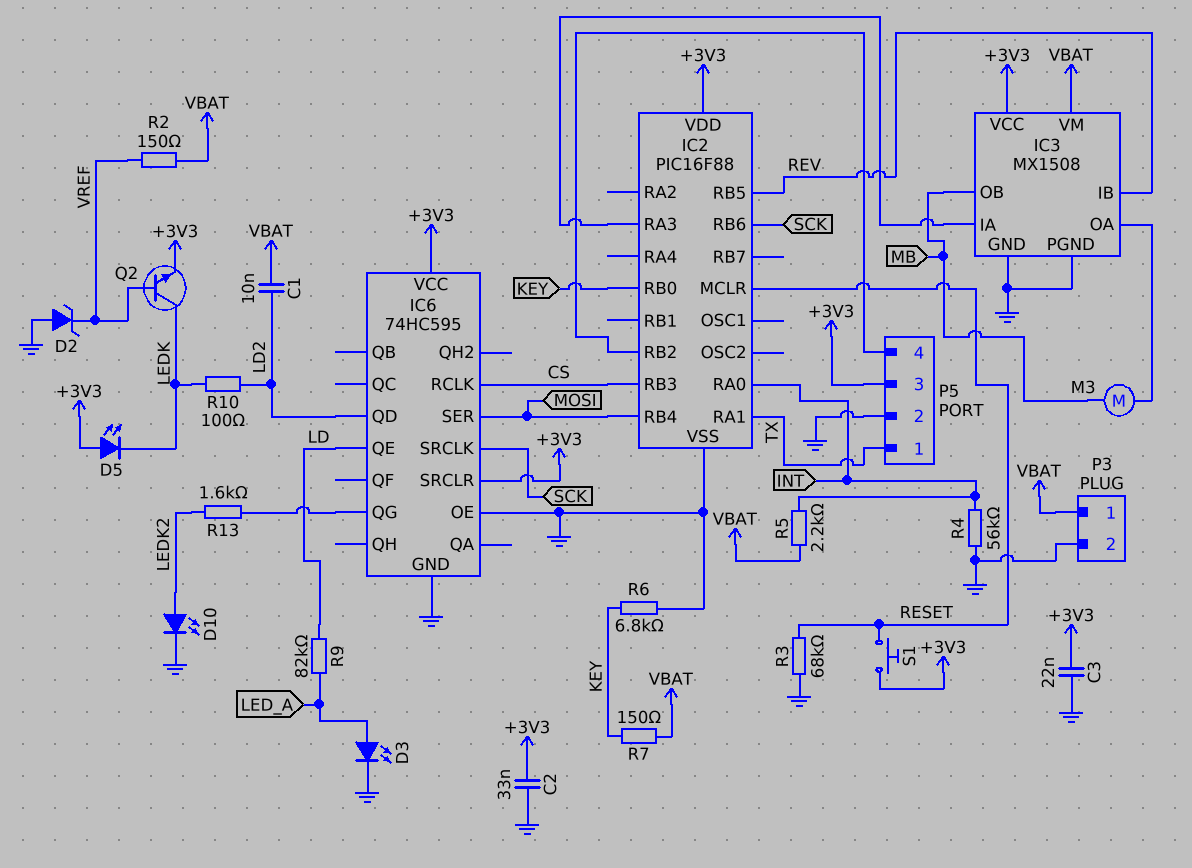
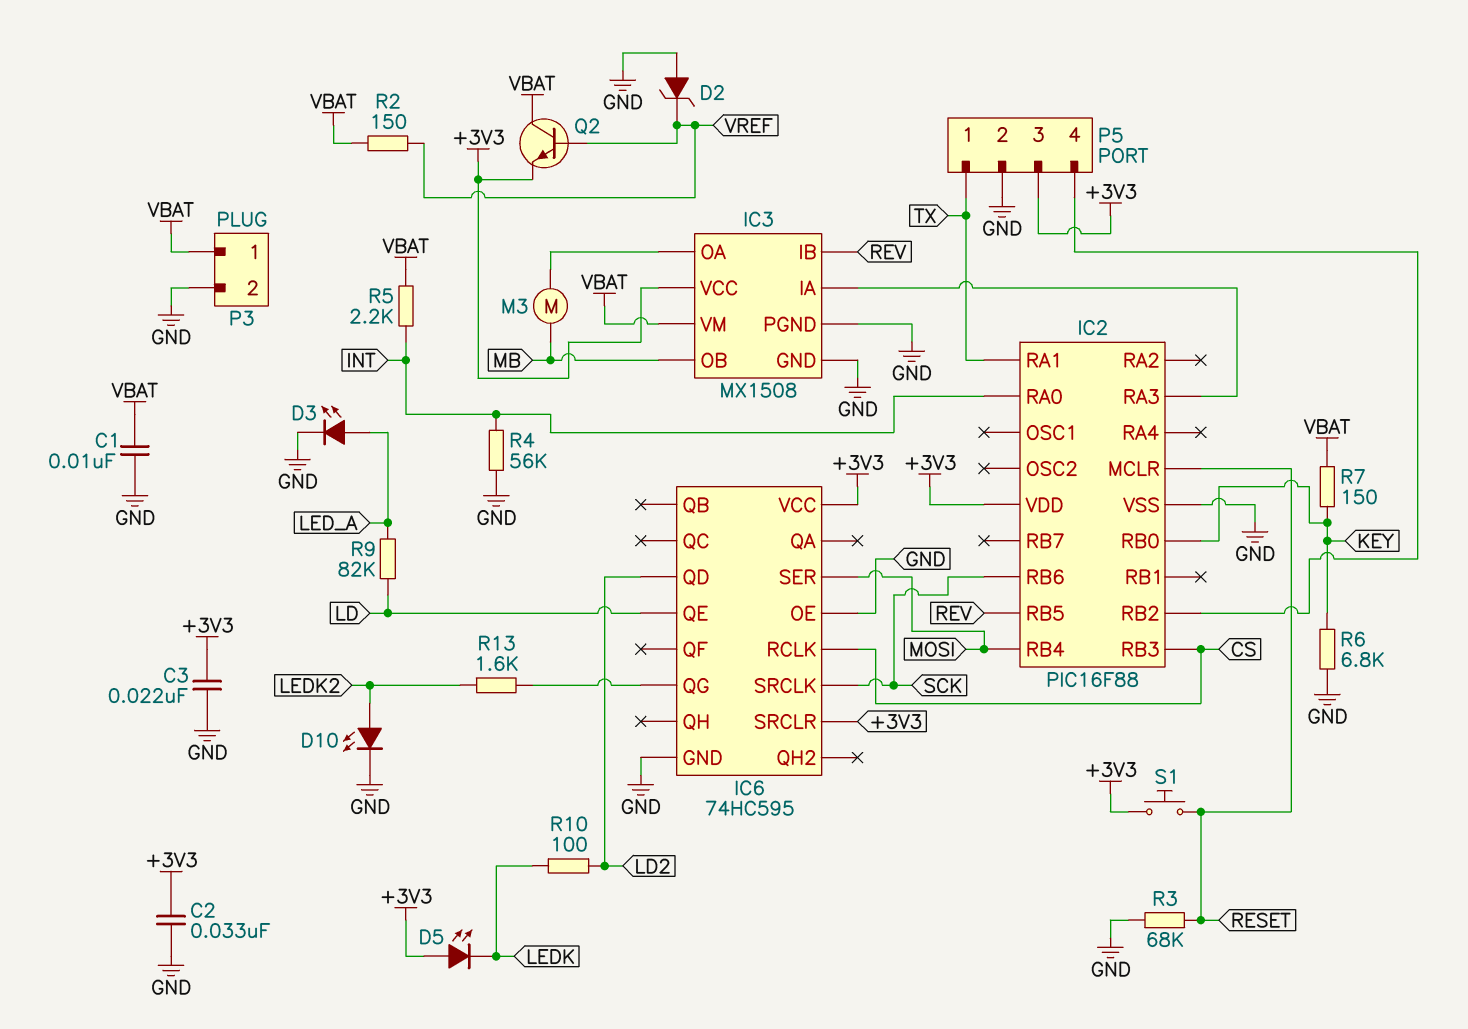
C1: 10nF (LD2, VBAT) -> 10nF (GND, VBAT)
Q2: NPN (B VREF, C LEDK, E +3V3) -> NPN (B VREF, C VBAT, E +3V3)

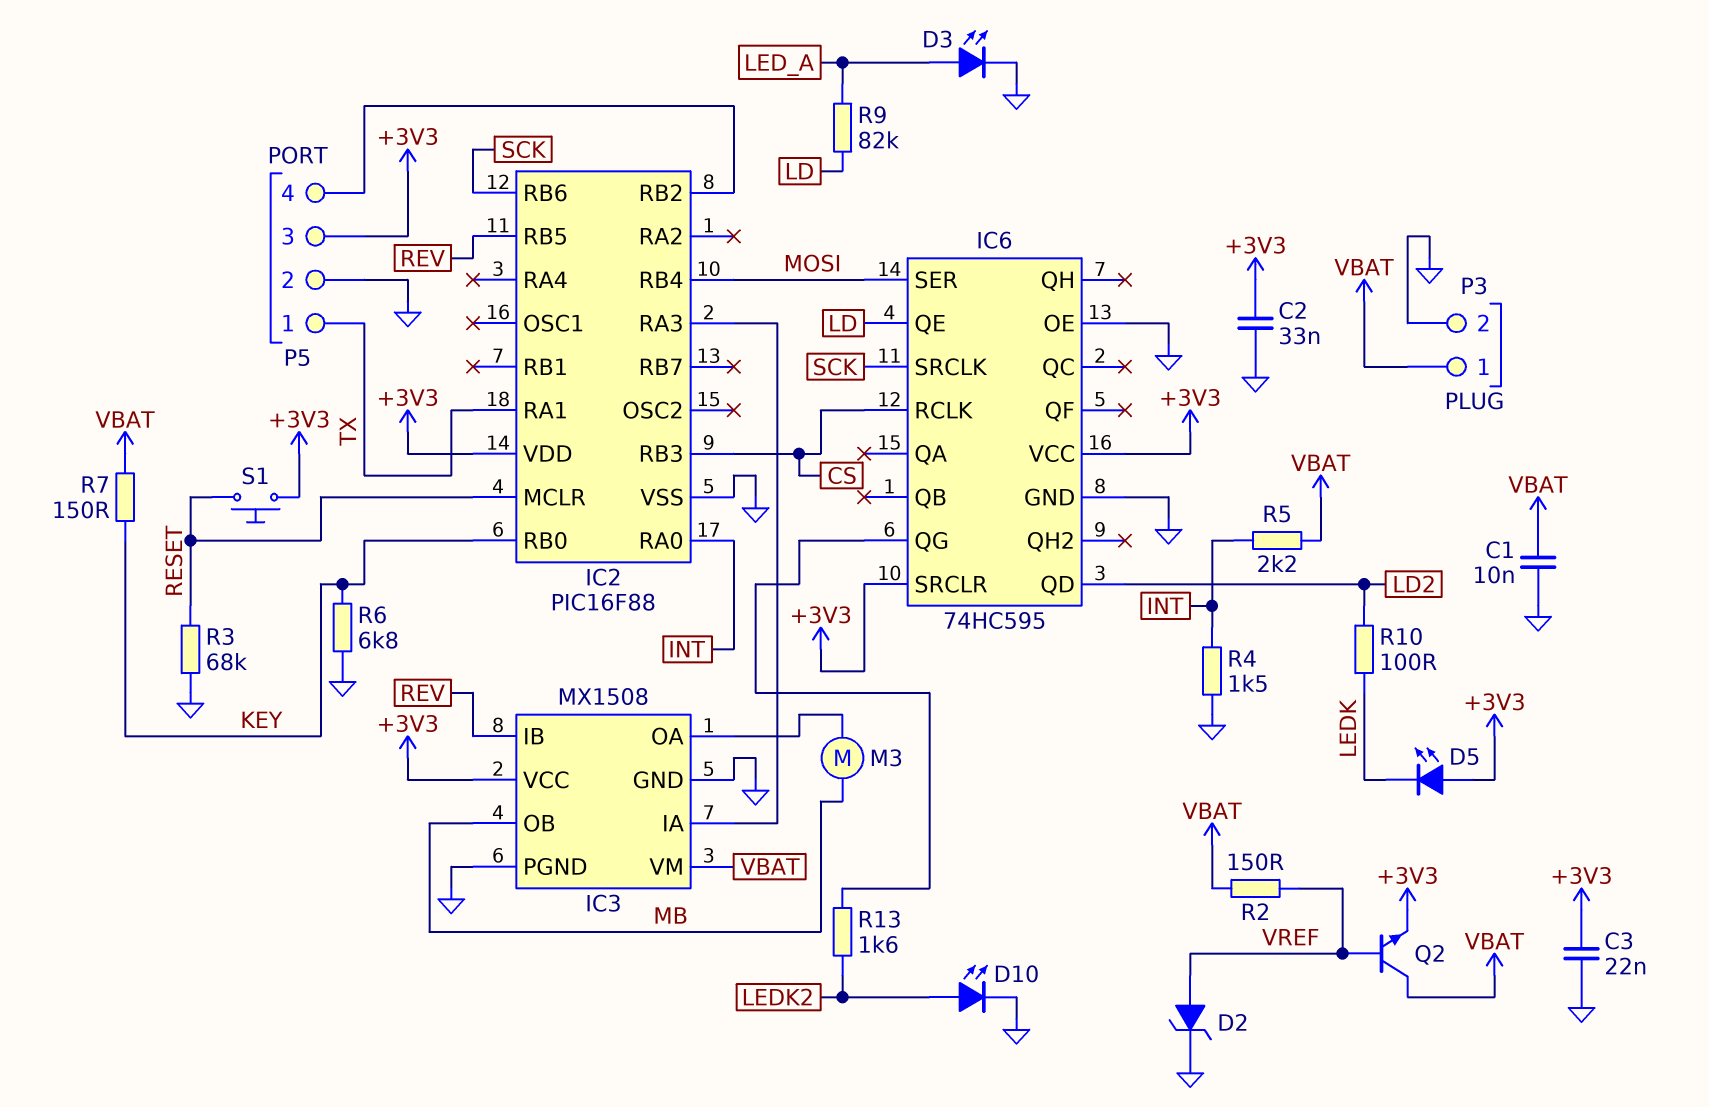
D2: zener (A GND, K VREF) -> zener (A VREF, K GND)
R4: 56k (GND, INT) -> 1.5k (GND, INT)

